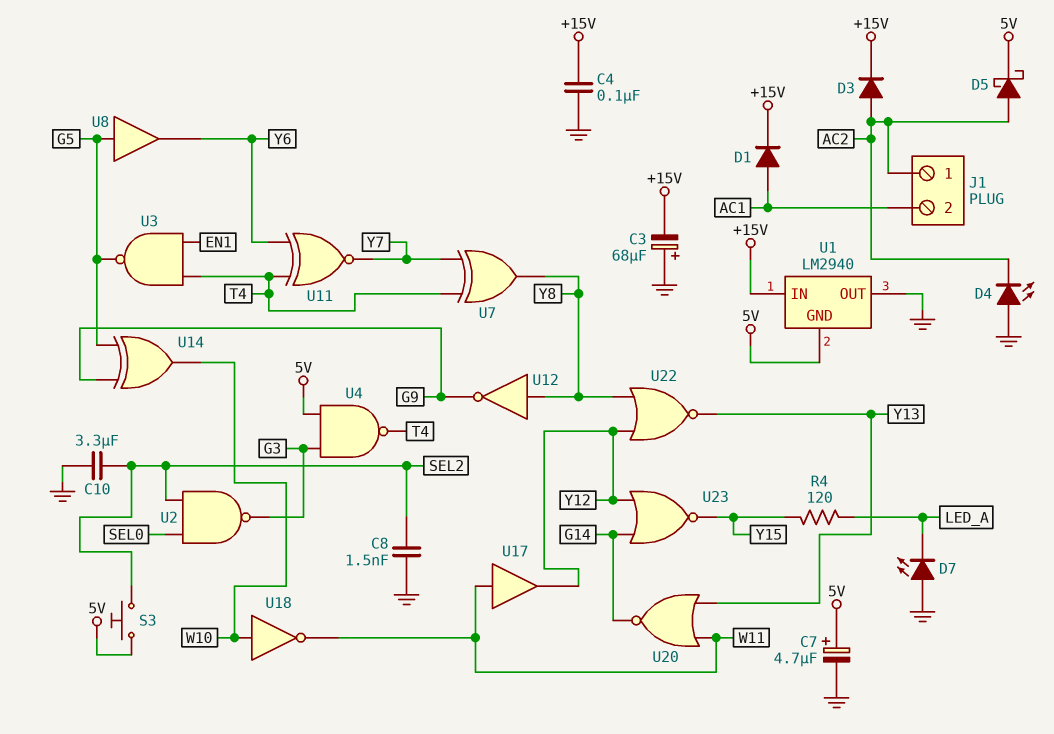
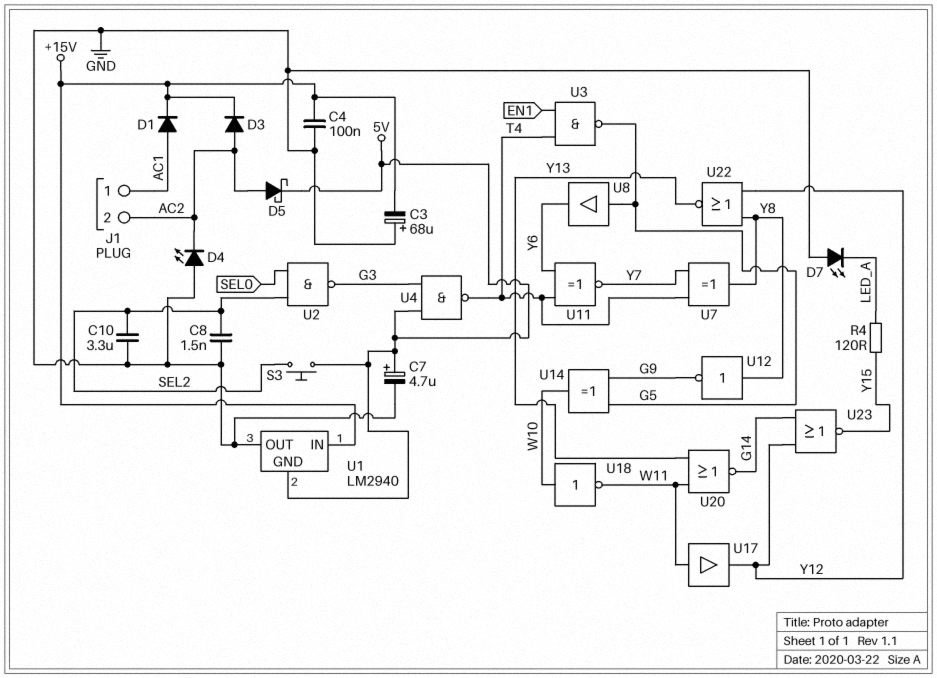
J1 pin 1: AC2 -> AC1
J1 pin 2: AC1 -> AC2

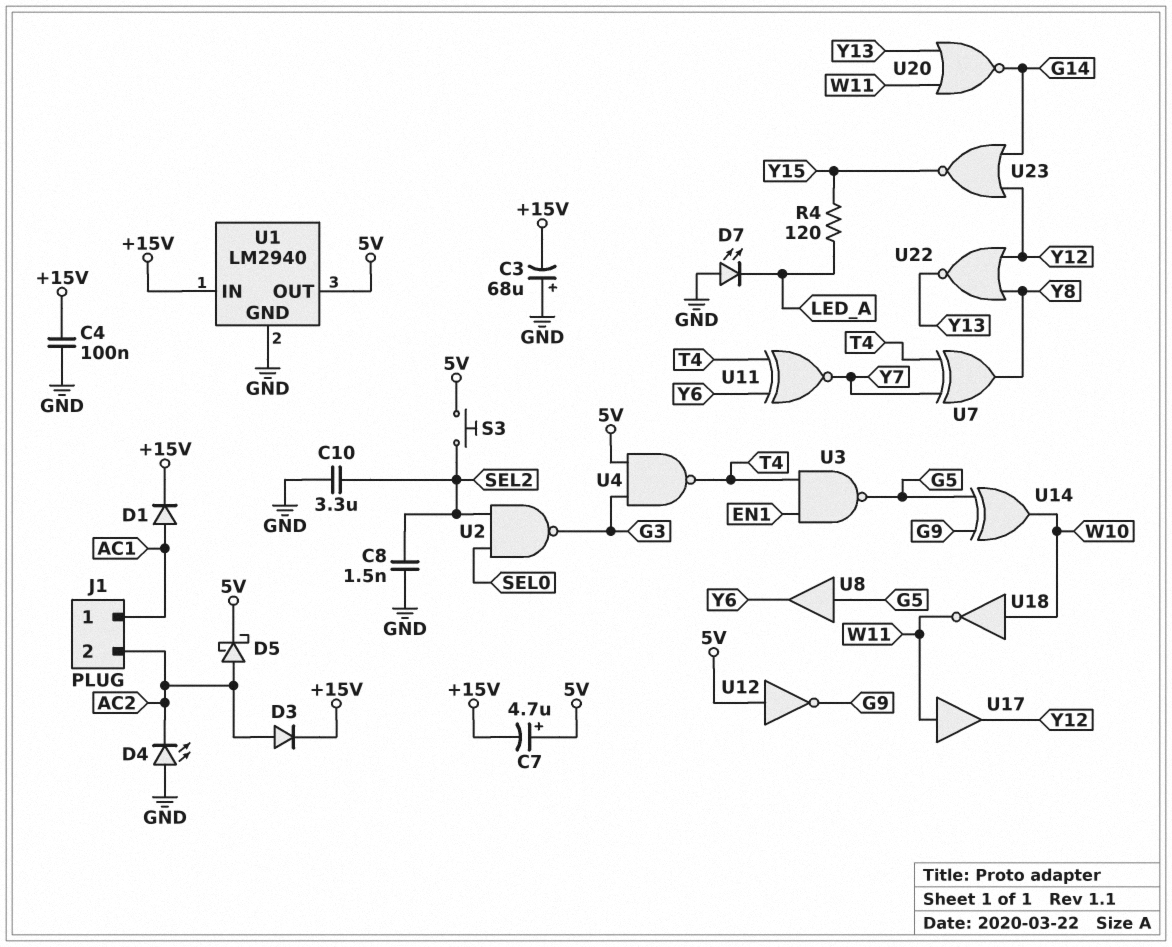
C7: 4.7uF (plus 5V, minus GND) -> 4.7uF (plus 5V, minus +15V)
U1 pin GND: 5V -> GND
U1 pin OUT: GND -> 5V
U12: NOT (in Y8, out G9) -> NOT (in 5V, out G9)

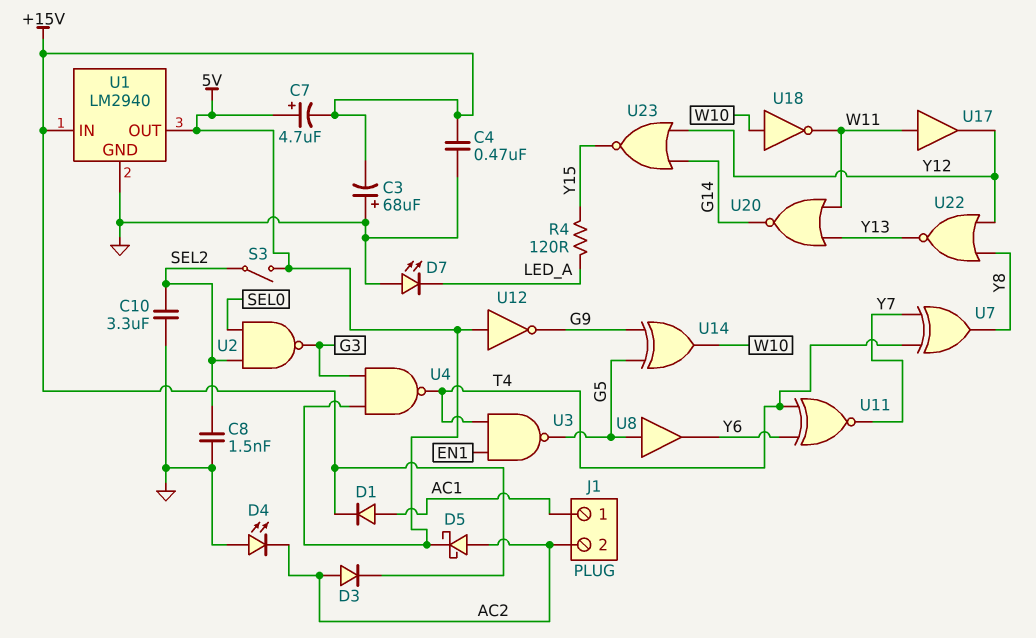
C4: 100nF (+15V, GND) -> 470nF (+15V, GND)
S3: button (5V, SEL2) -> switch (5V, SEL2)

